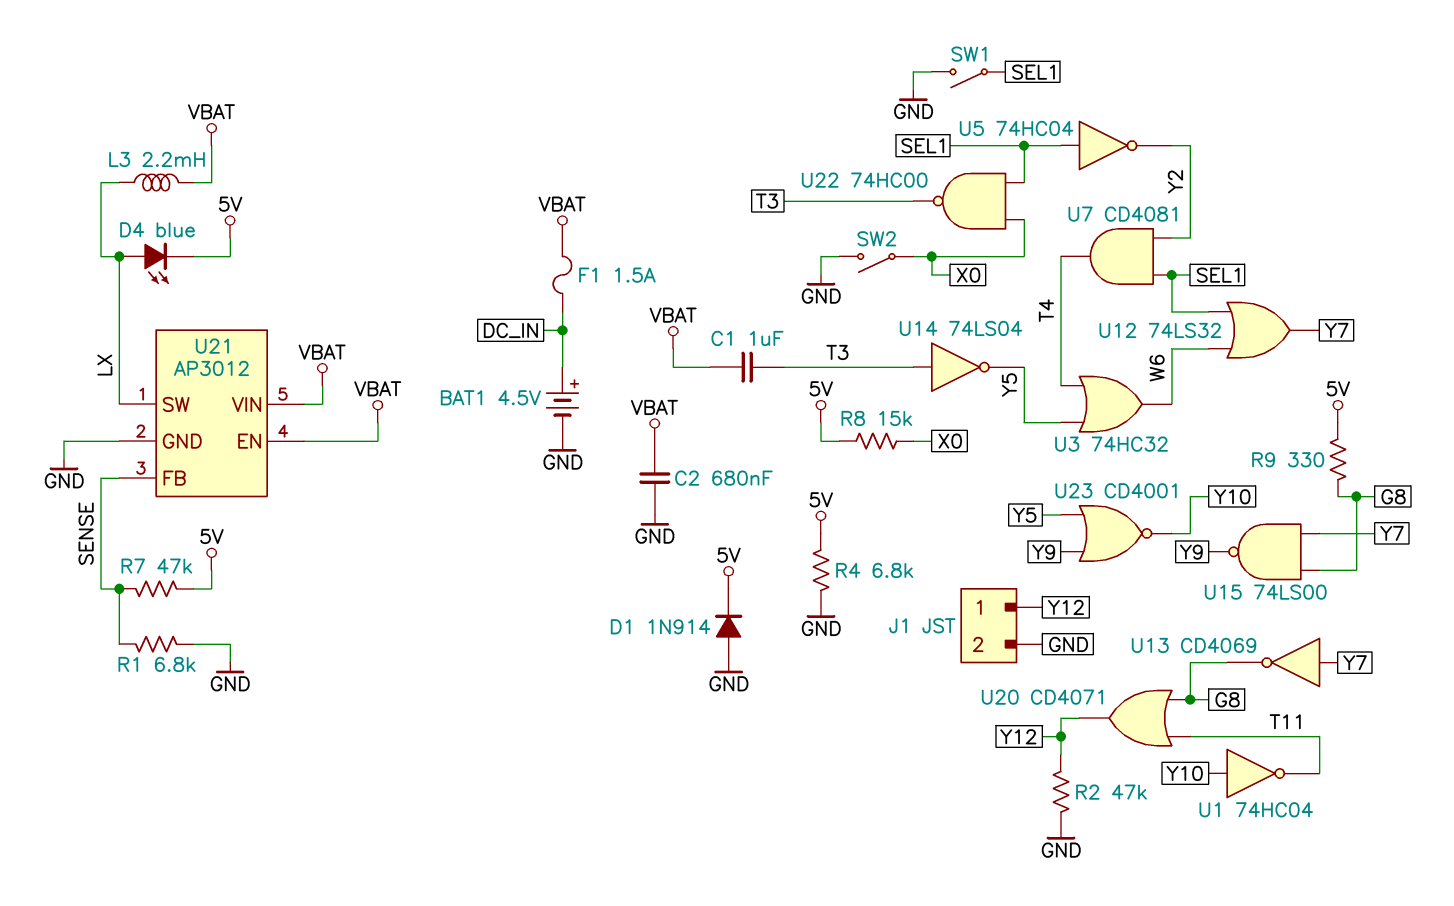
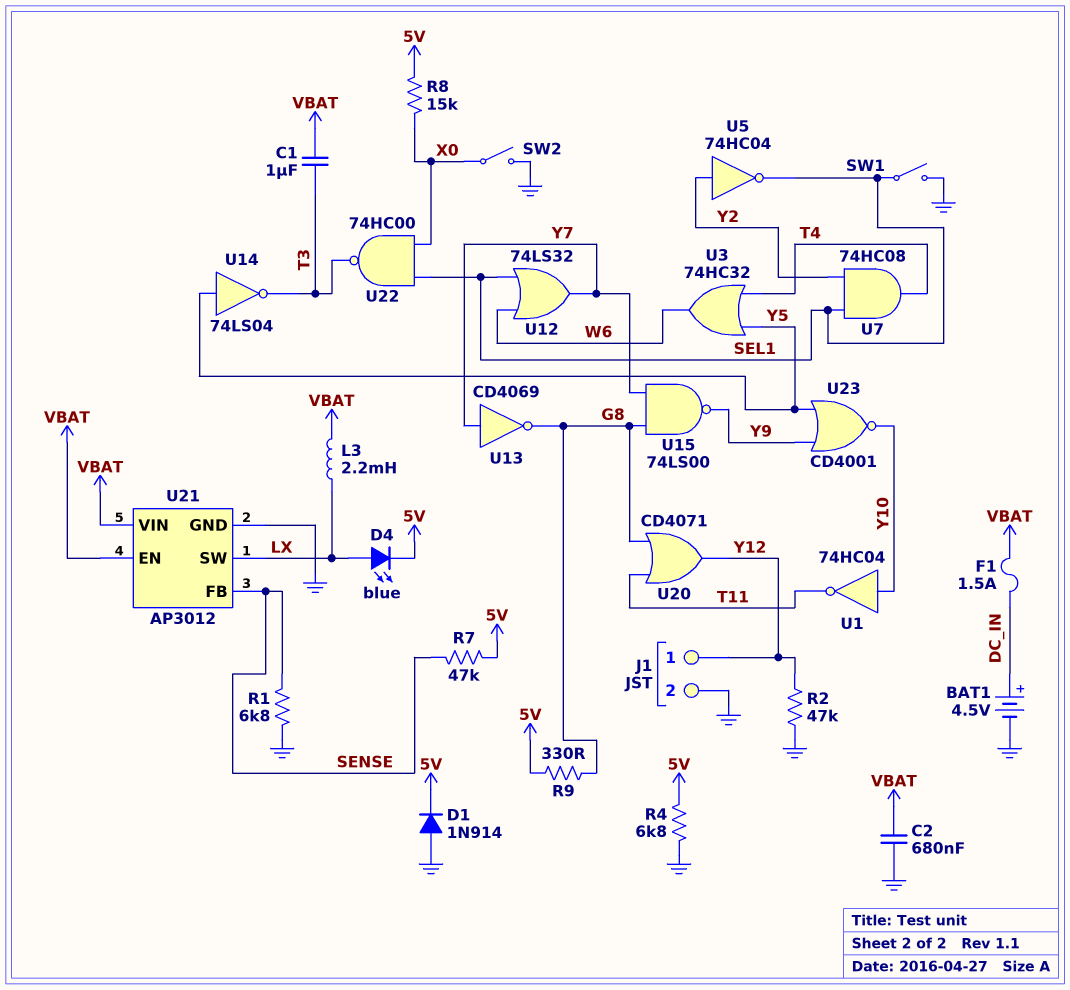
U5: NOT 74HC04 (in SEL1, out Y2) -> NOT 74HC04 (in Y2, out SEL1)
U7: AND CD4081 (in SEL1, in Y2, out T4) -> AND 74HC08 (in SEL1, in Y2, out T4)
U14: NOT 74LS04 (in T3, out Y5) -> NOT 74LS04 (in Y5, out T3)

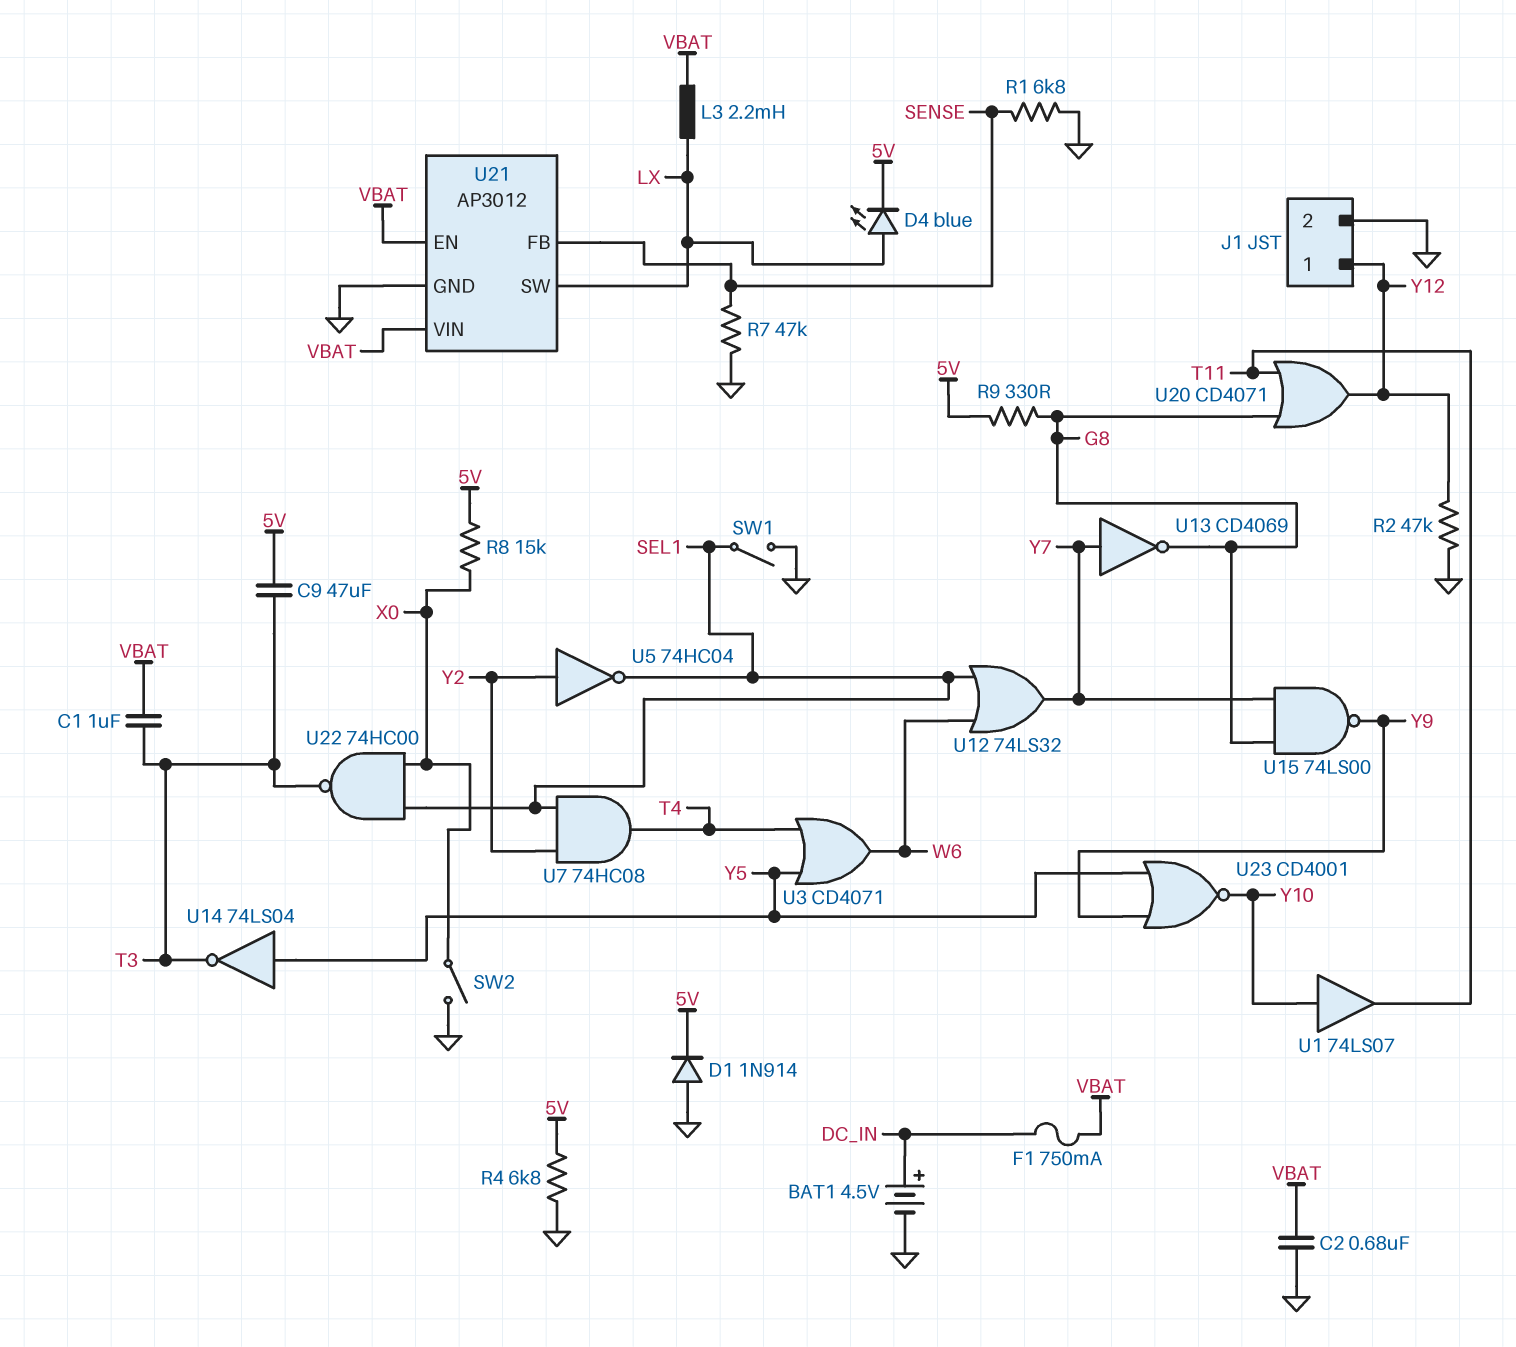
C9: none -> 47uF (5V, T3)
F1: 1.5A (DC_IN, VBAT) -> 750mA (DC_IN, VBAT)
R7: 47k (5V, SENSE) -> 47k (GND, SENSE)
U1: NOT 74HC04 (in Y10, out T11) -> buffer 74LS07 (in Y10, out T11)
U3: OR 74HC32 (in T4, in Y5, out W6) -> OR CD4071 (in T4, in Y5, out W6)

